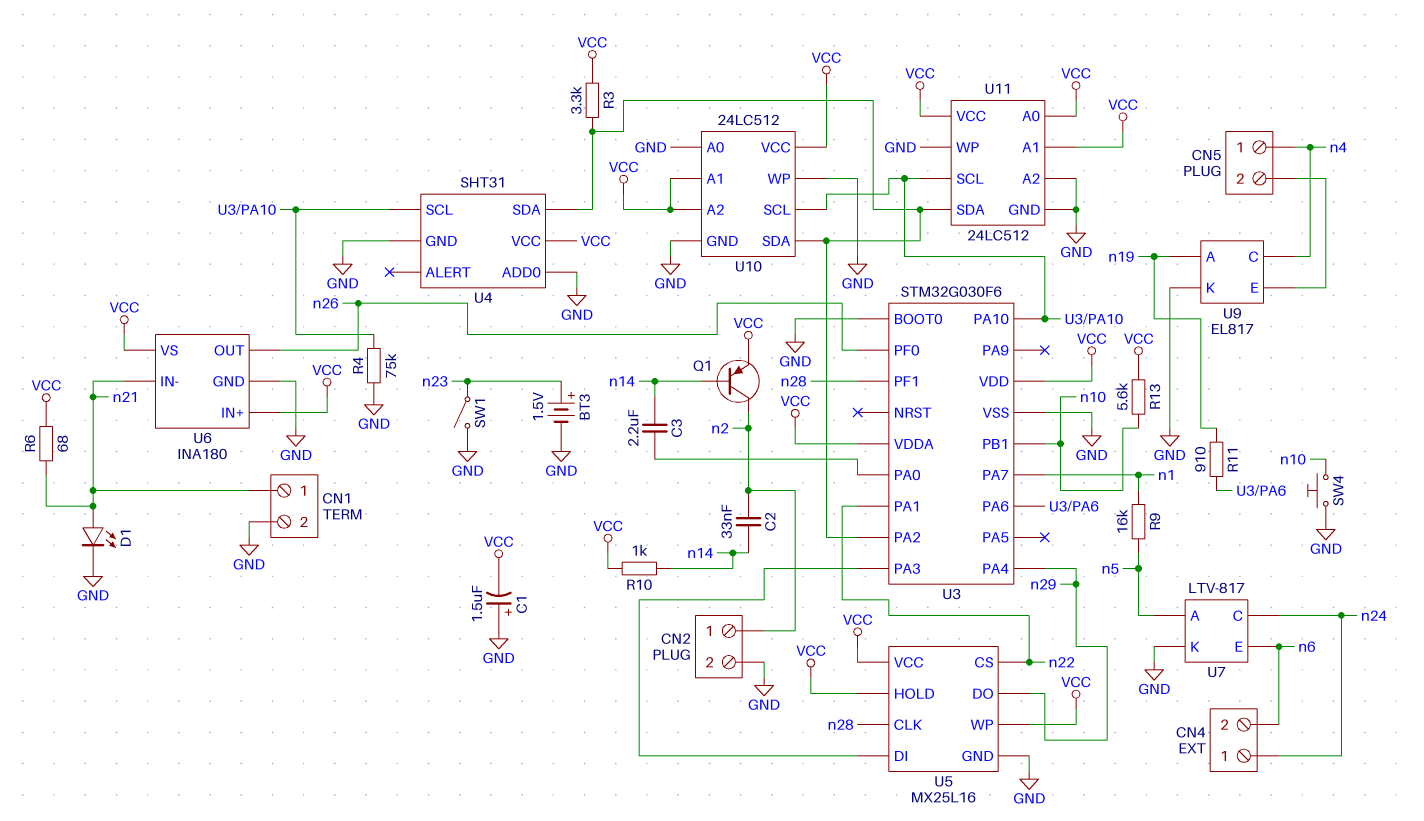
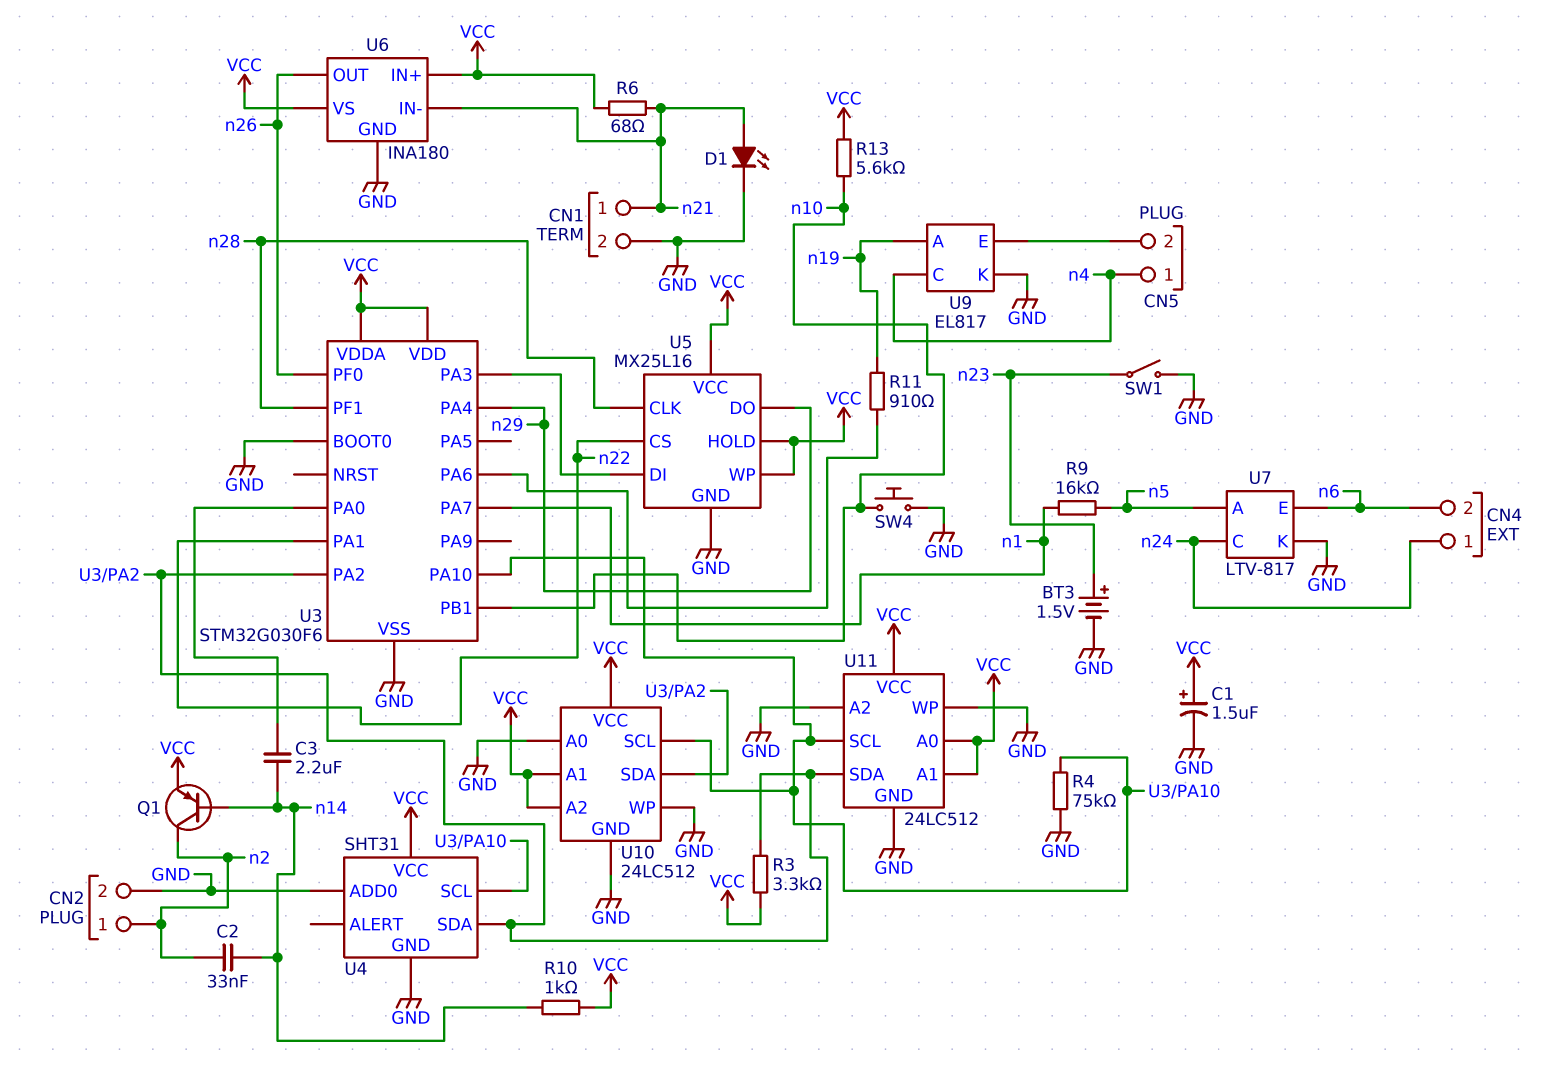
C1: 1.5uF (plus GND, minus VCC) -> 1.5uF (plus VCC, minus GND)

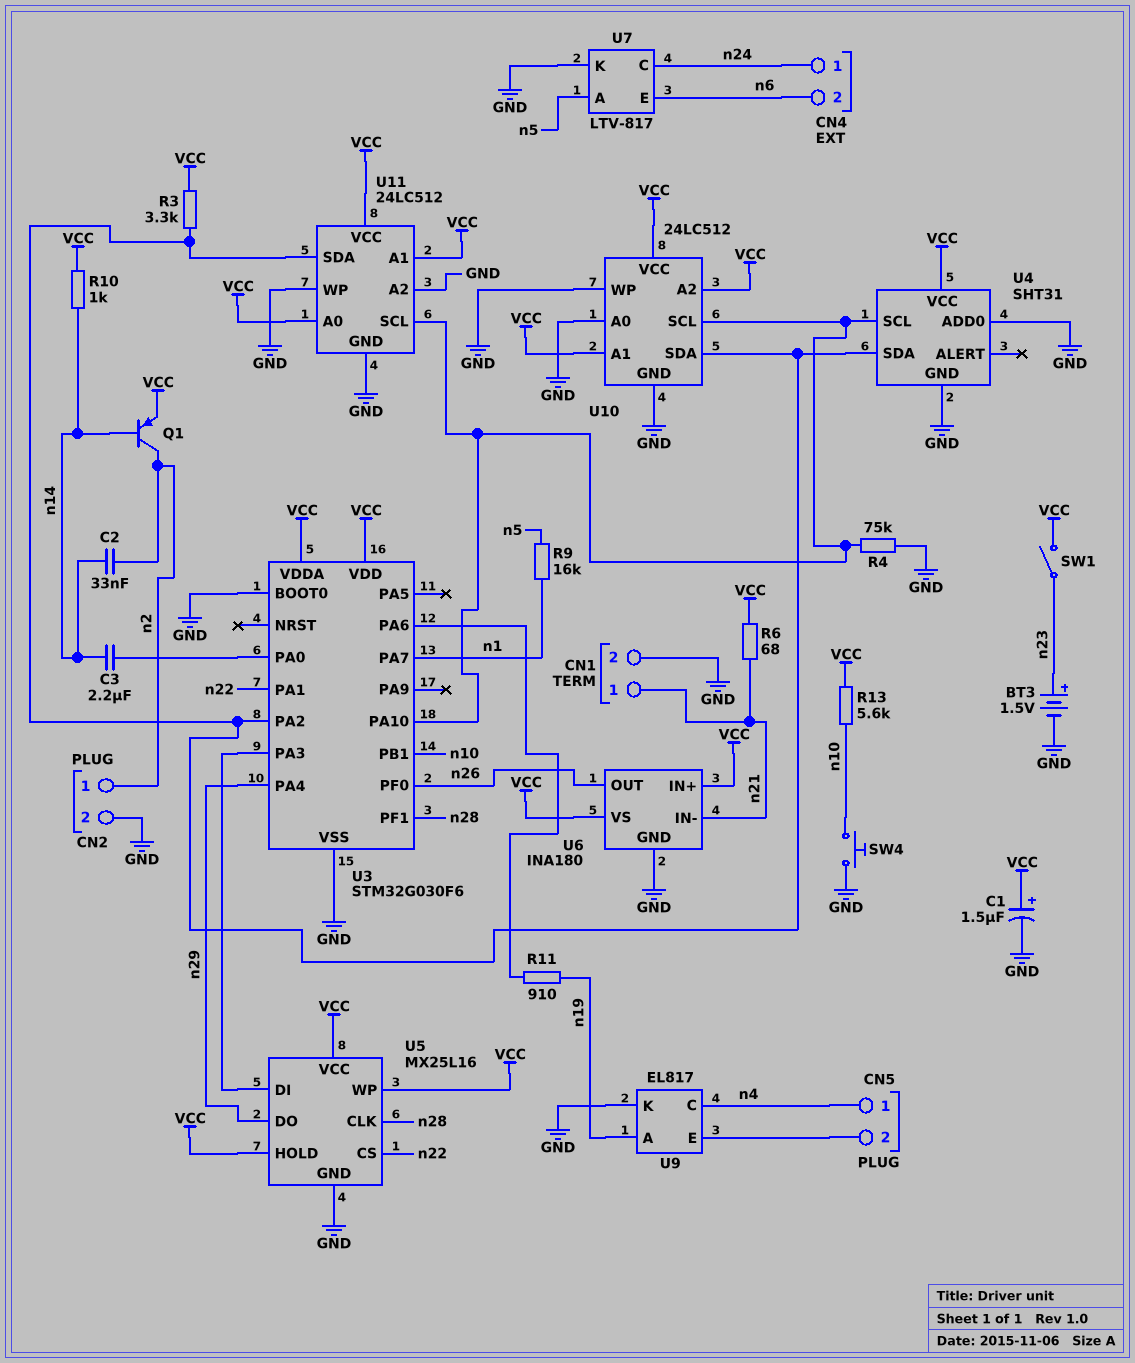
D1: LED (A n21, K GND) -> none
SW1: switch (GND, n23) -> switch (VCC, n23)

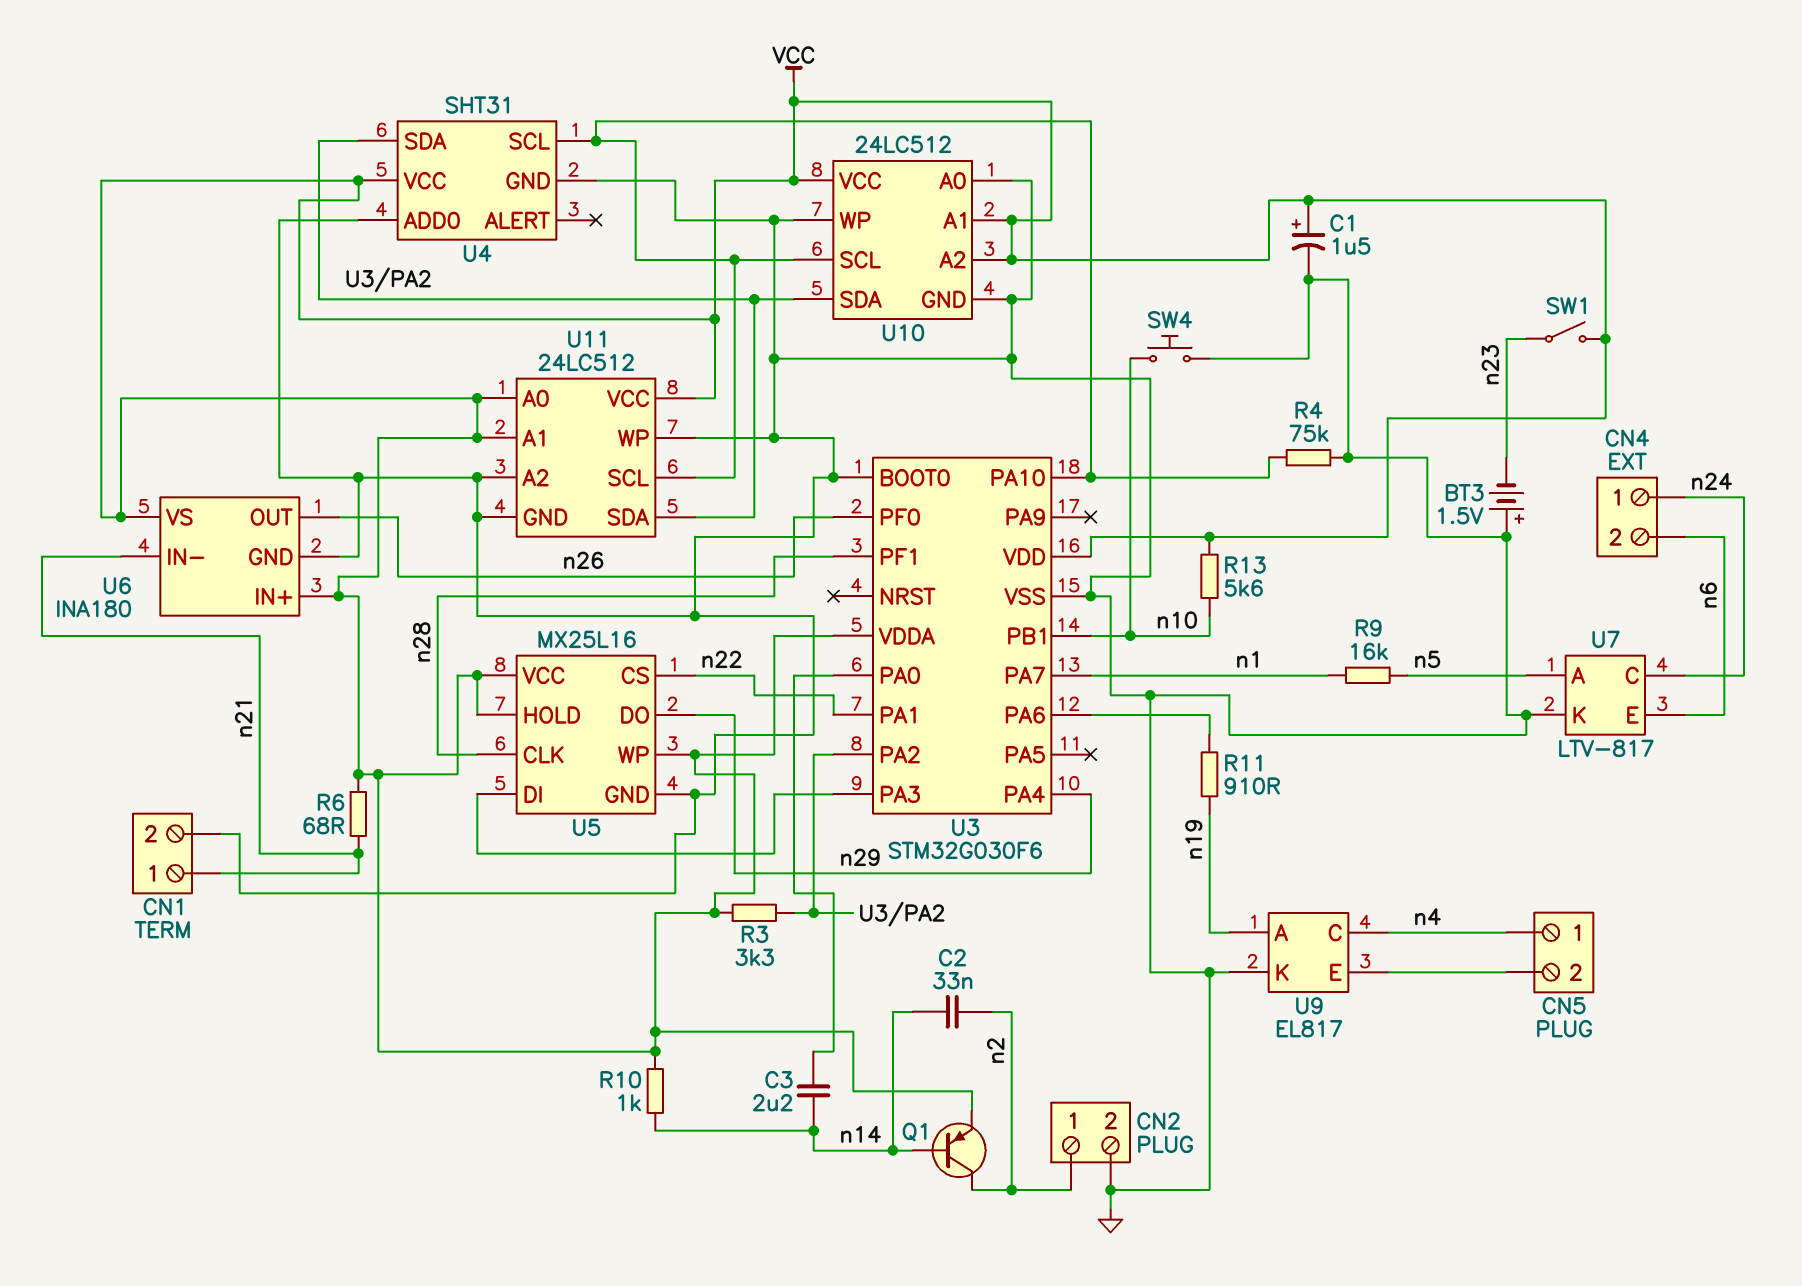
BT3: 1.5V (plus n23, minus GND) -> 1.5V (plus GND, minus n23)

